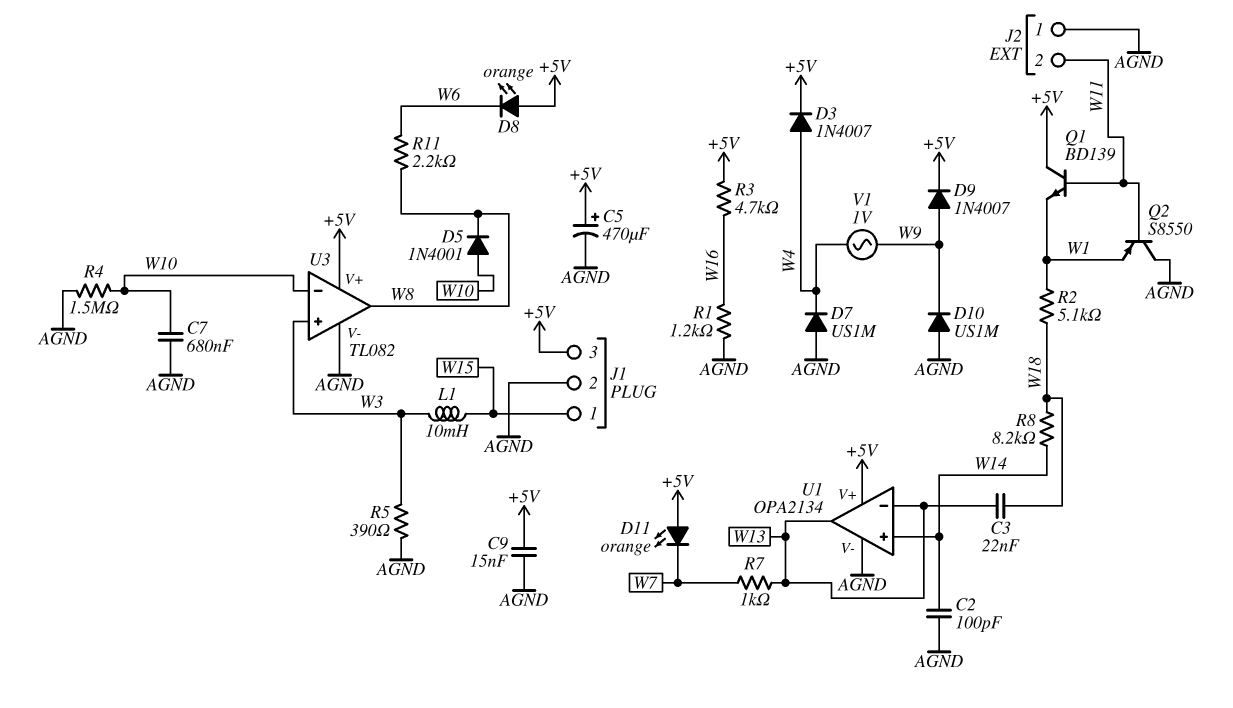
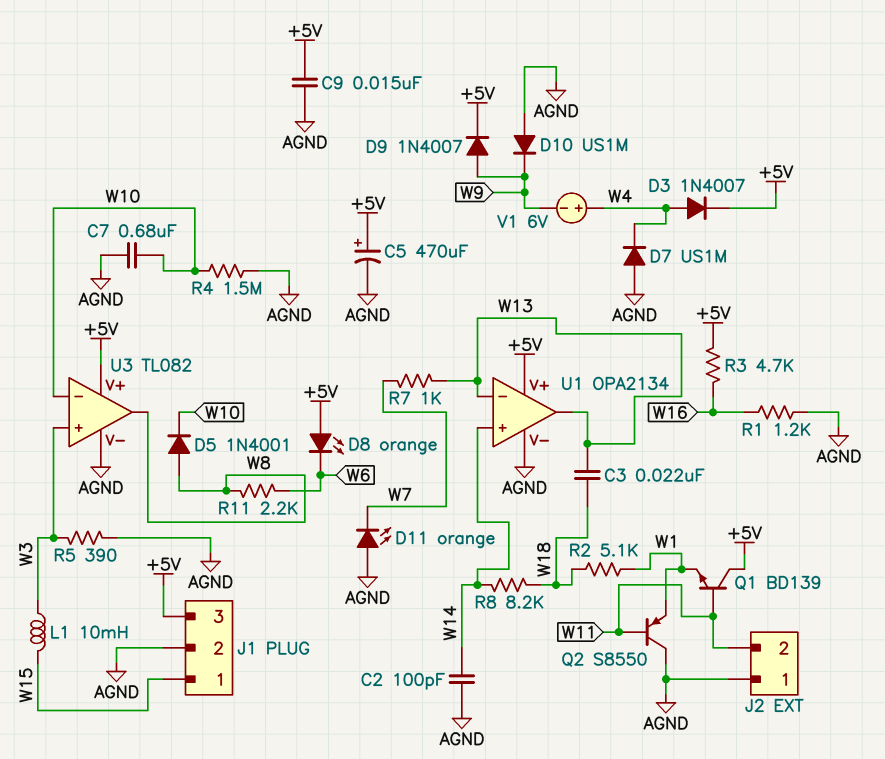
D5: diode 1N4001 (A W10, K W8) -> diode 1N4001 (A W8, K W10)
D11: LED orange (A +5V, K W7) -> LED orange (A AGND, K W7)
V1: AC 1V (W4, W9) -> 6V (plus W4, minus W9)

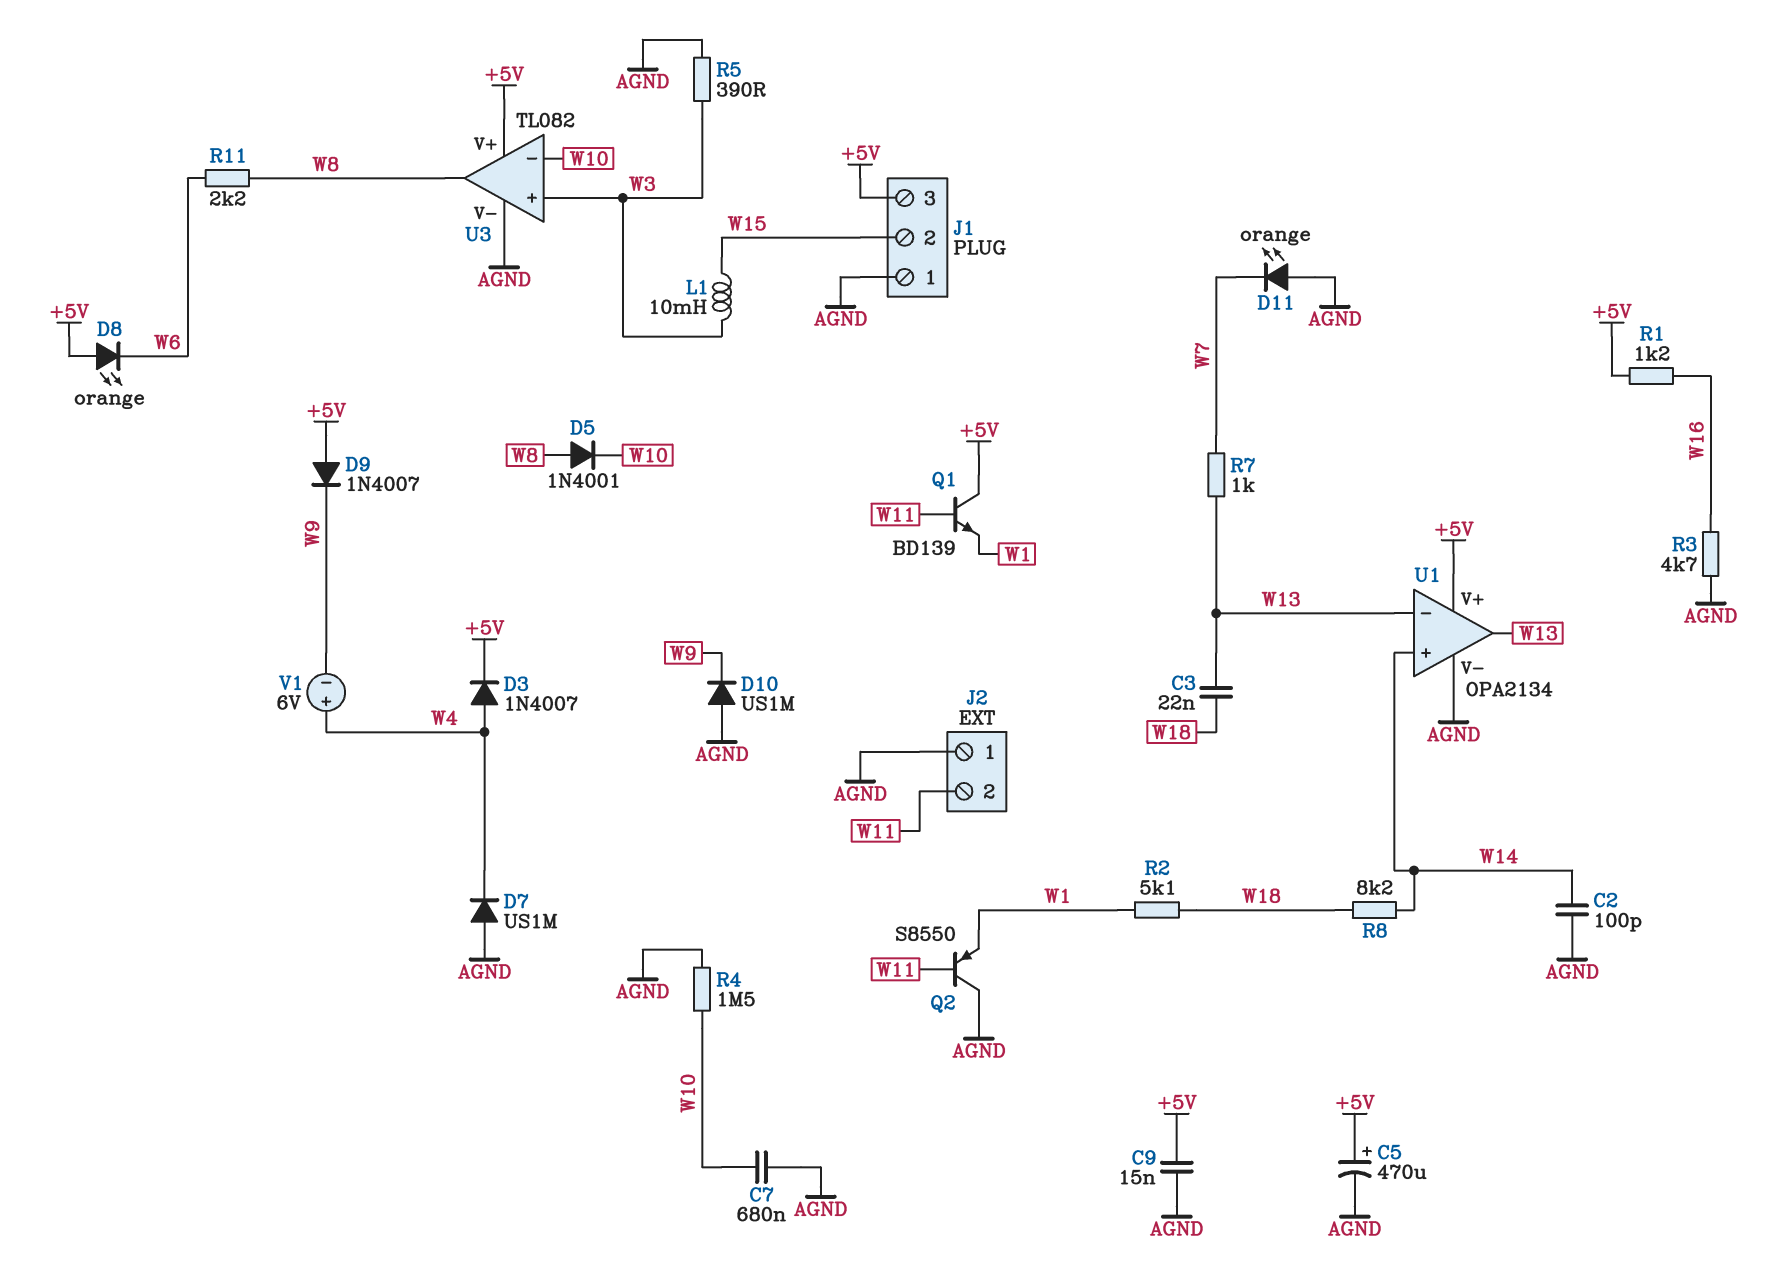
D9: diode 1N4007 (A W9, K +5V) -> diode 1N4007 (A +5V, K W9)
J1 pin 1: W15 -> AGND
J1 pin 2: AGND -> W15
R1: 1.2k (AGND, W16) -> 1.2k (+5V, W16)
R3: 4.7k (+5V, W16) -> 4.7k (AGND, W16)

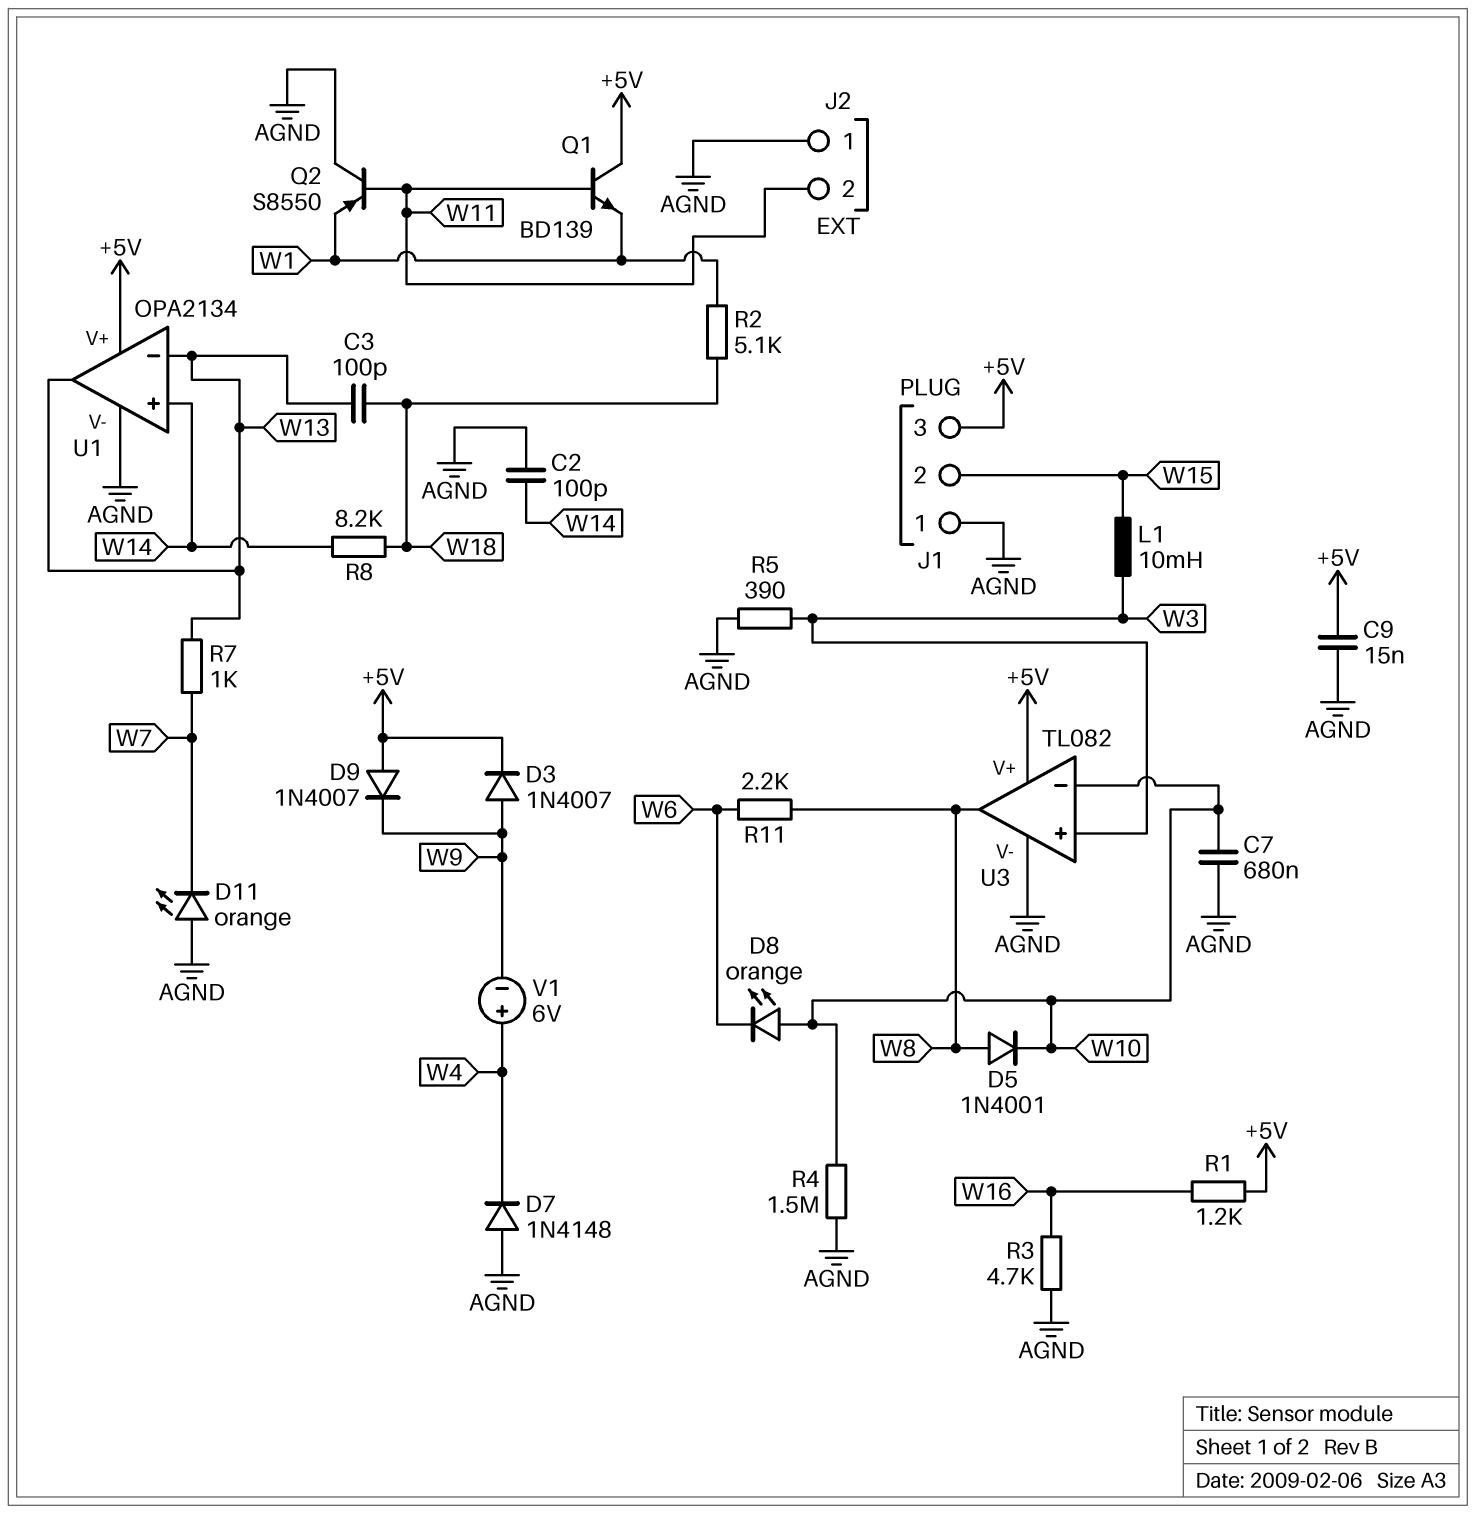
C3: 22nF (W13, W18) -> 100pF (W13, W18)
C5: 470uF (plus +5V, minus AGND) -> none
D3: diode 1N4007 (A W4, K +5V) -> diode 1N4007 (A W9, K +5V)
D7: diode US1M (A AGND, K W4) -> diode 1N4148 (A AGND, K W4)
D8: LED orange (A +5V, K W6) -> LED orange (A W10, K W6)
D10: diode US1M (A AGND, K W9) -> none

